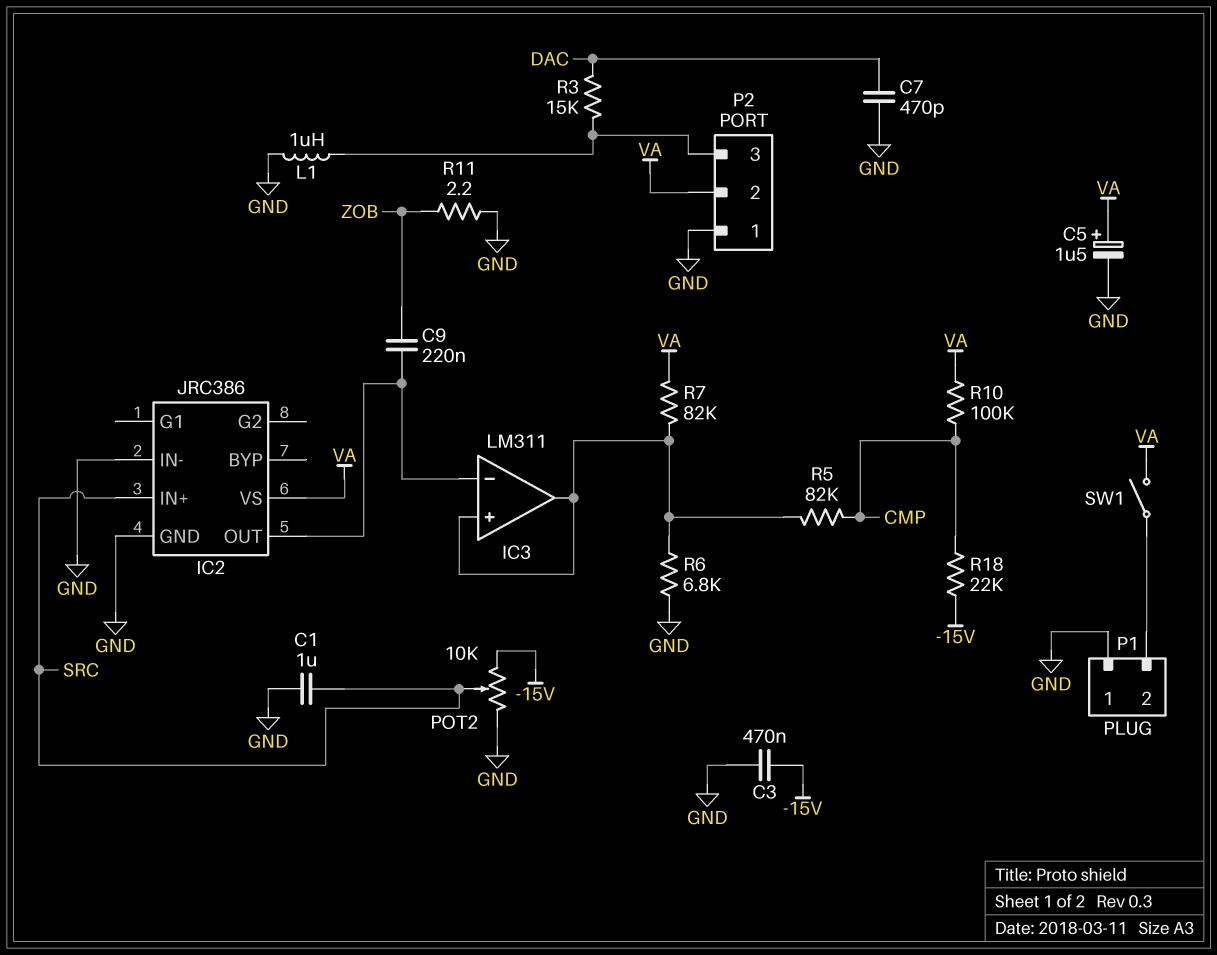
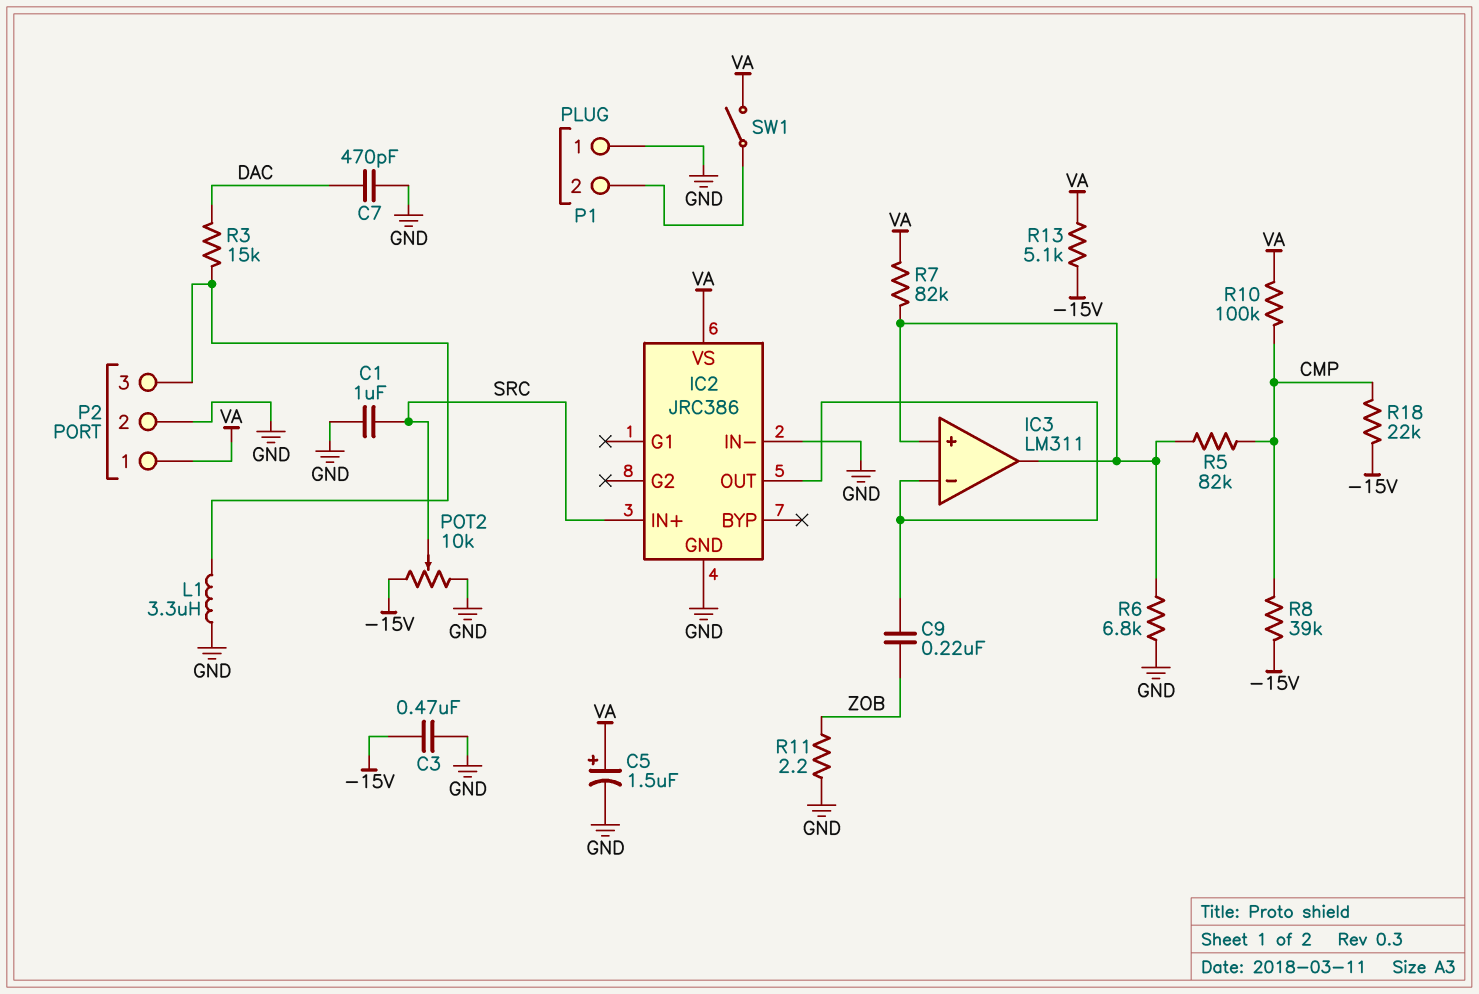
L1: 1uH (GND, P2/3) -> 3.3uH (GND, P2/3)
P2 pin 1: GND -> VA
P2 pin 2: VA -> GND
R8: none -> 39k (-15V, CMP)
R13: none -> 5.1k (-15V, VA)

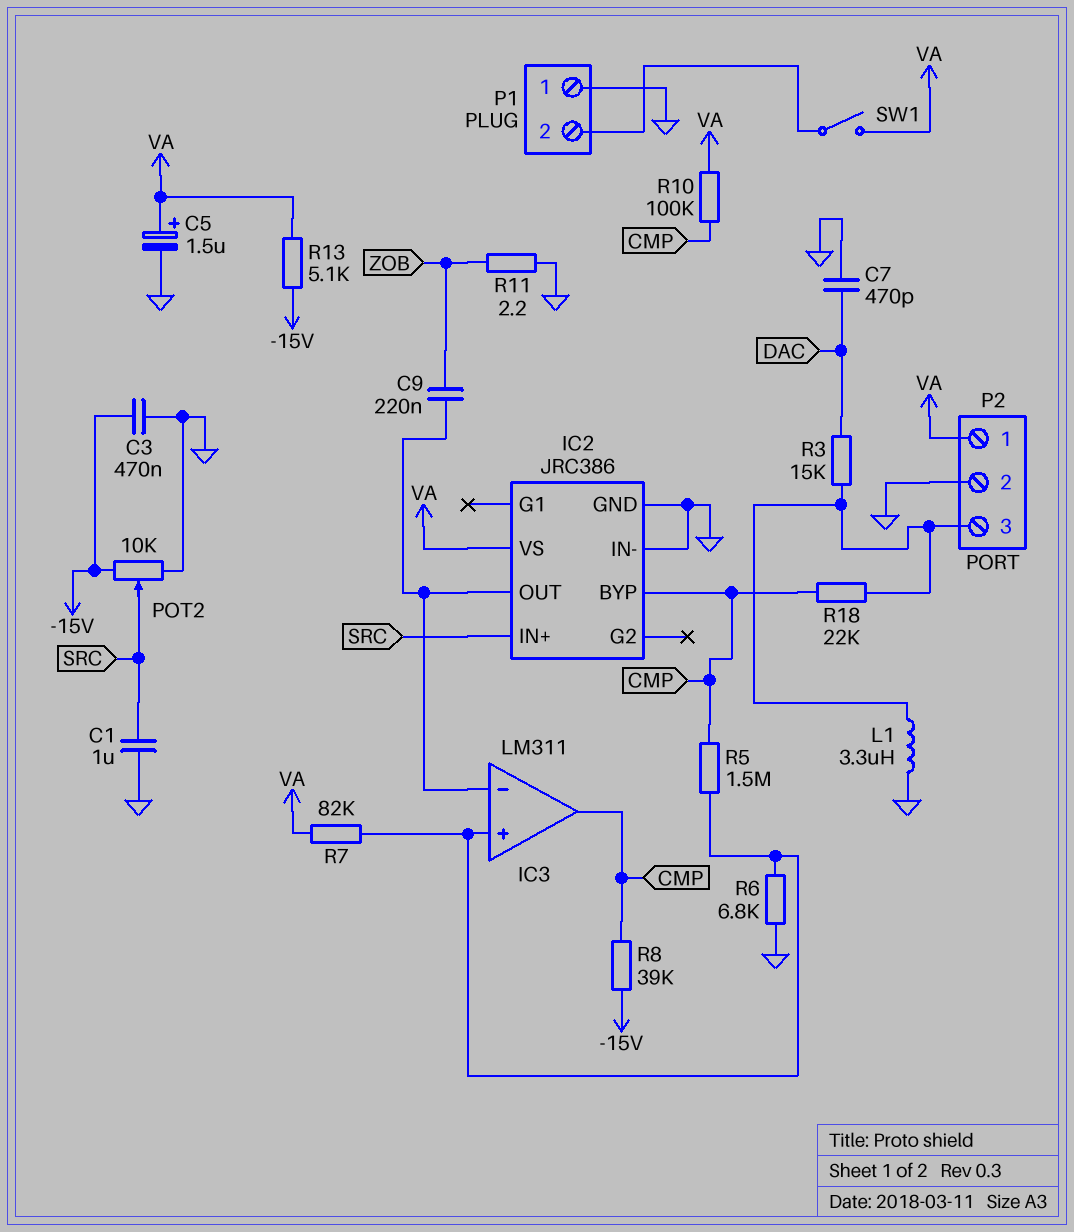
IC2 pin BYP: none -> CMP
IC3 pin out: IC3/in+ -> CMP
R5: 82k (CMP, IC3/in+) -> 1.5M (CMP, IC3/in+)
R18: 22k (-15V, CMP) -> 22k (CMP, P2/3)

